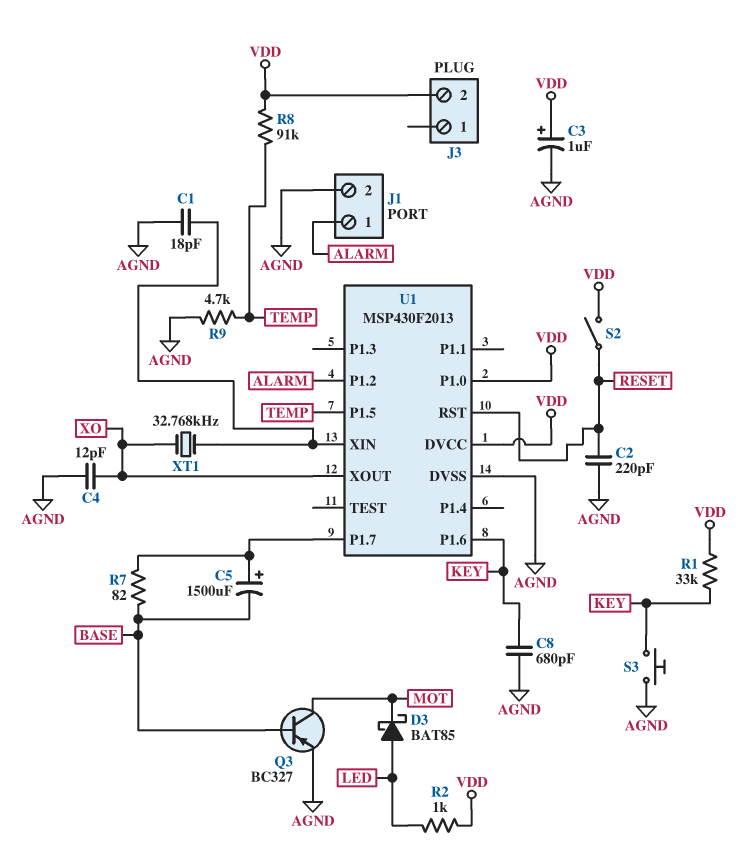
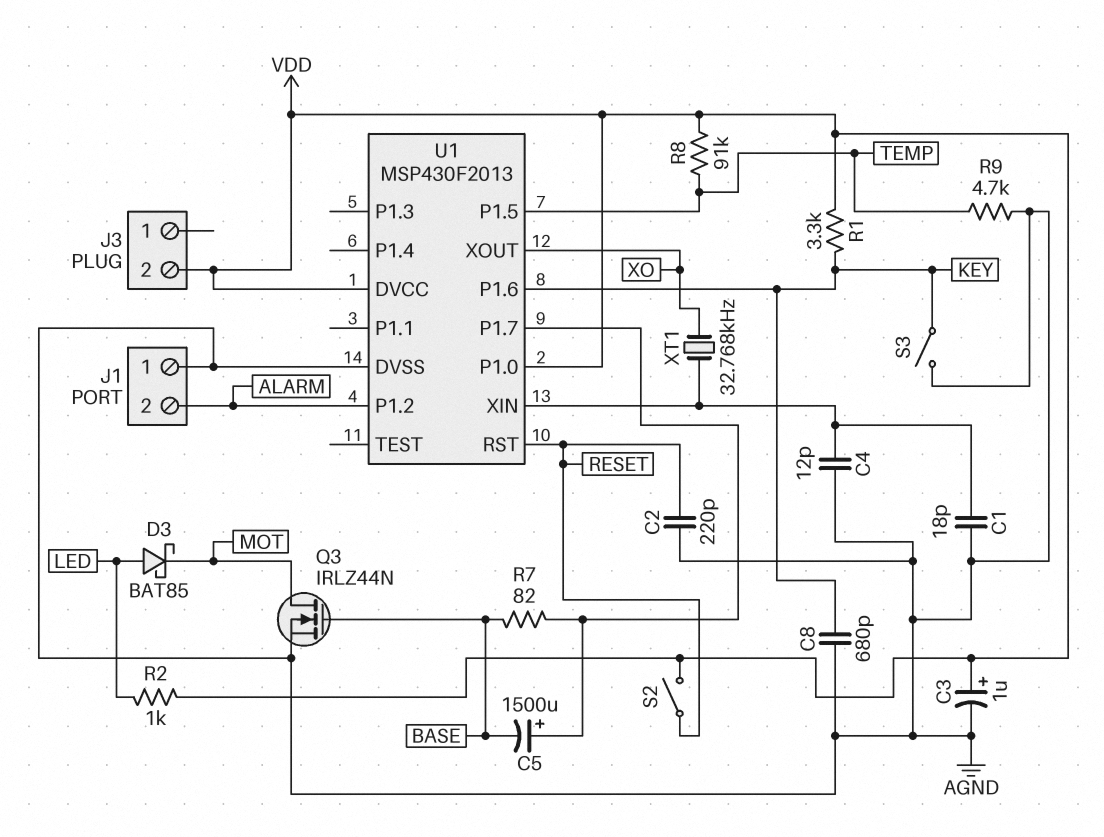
C4: 12pF (AGND, XO) -> 12pF (AGND, U1/XIN)
J1 pin 1: ALARM -> AGND
J1 pin 2: AGND -> ALARM
Q3: PNP BC327 (B BASE, C MOT, E AGND) -> NMOS IRLZ44N (G BASE, D MOT, S AGND)
R1: 33k (KEY, VDD) -> 3.3k (KEY, VDD)
S3: button (AGND, KEY) -> switch (AGND, KEY)

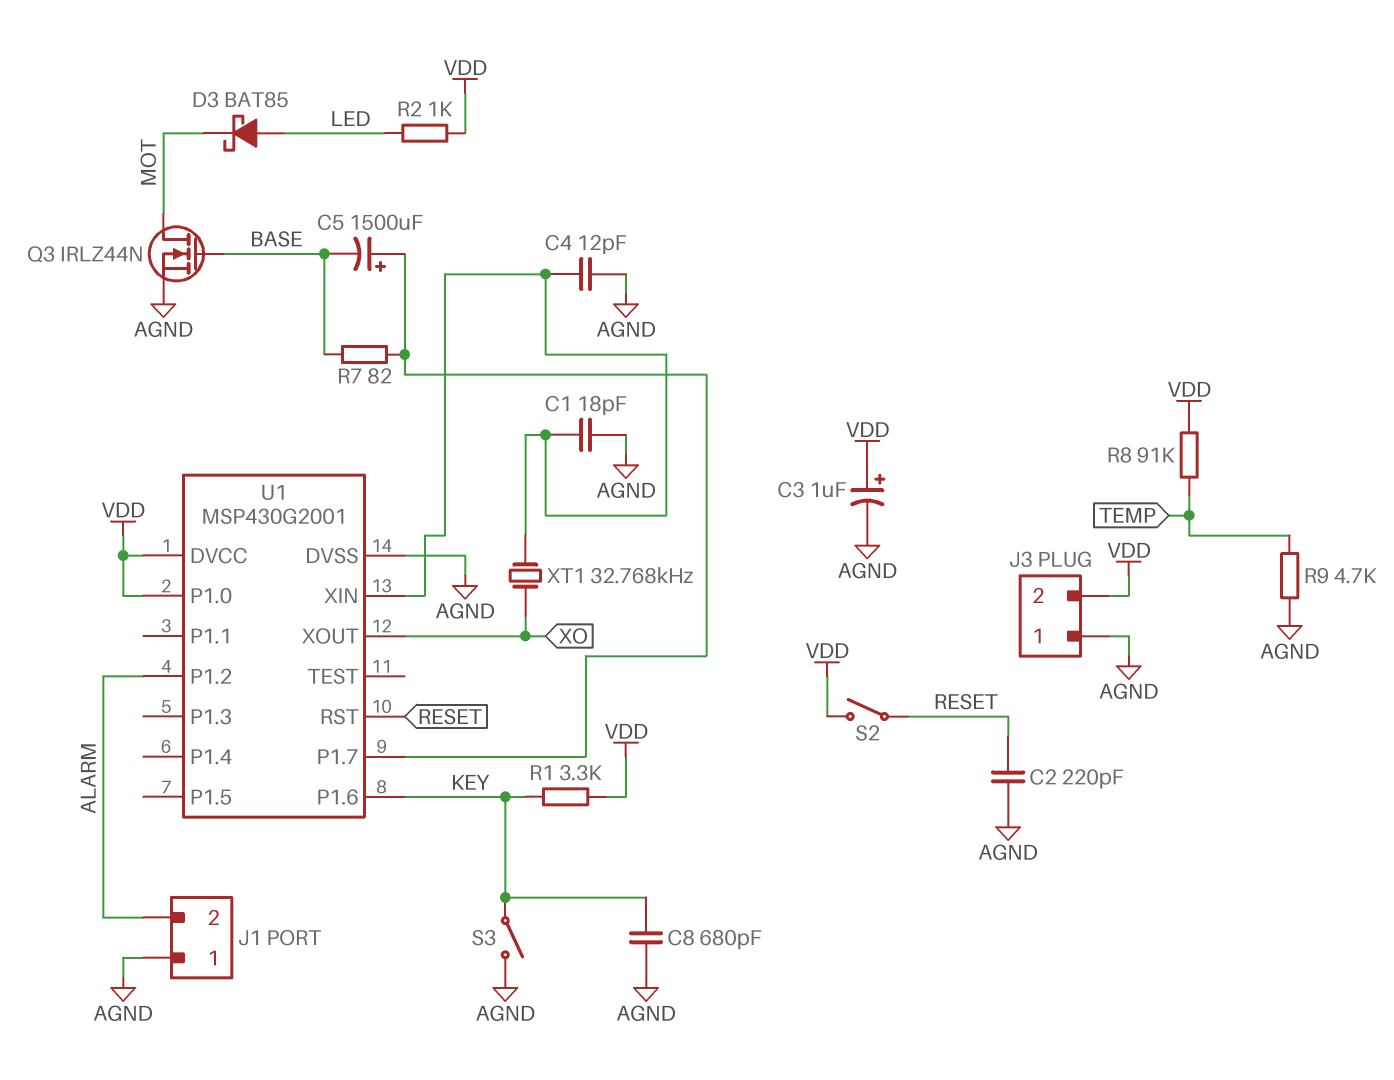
J3 pin 1: none -> AGND
U1: MSP430F2013 -> MSP430G2001
U1 pin P1.5: TEMP -> none

